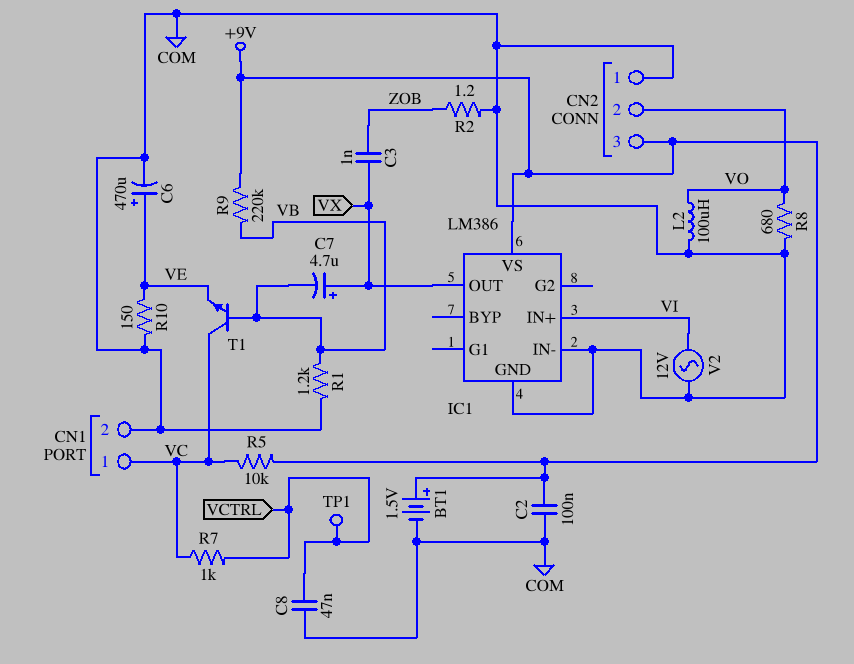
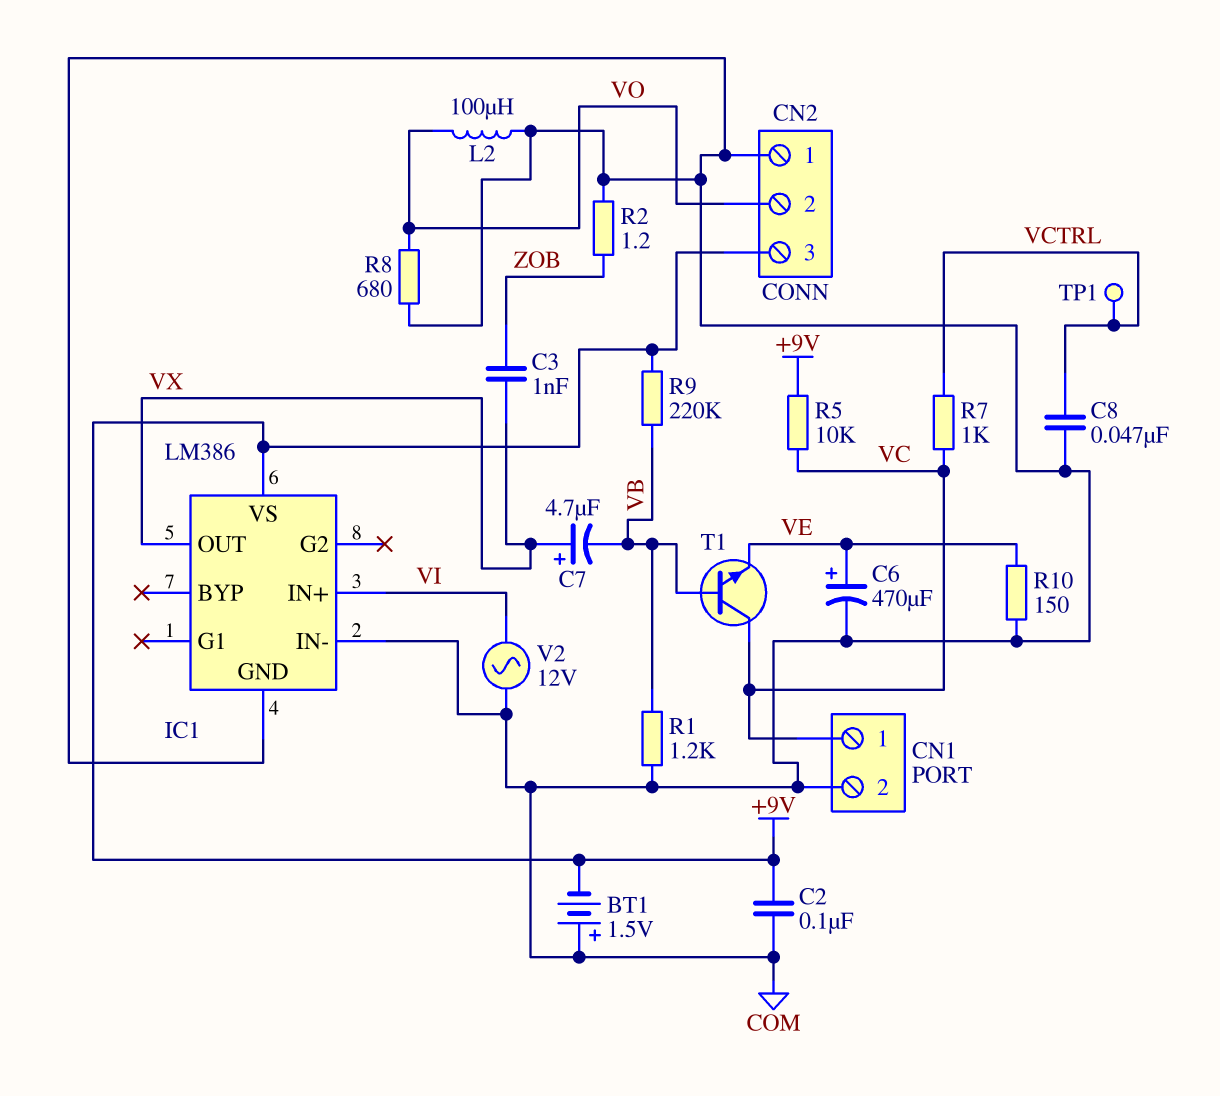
BT1: 1.5V (plus +9V, minus COM) -> 1.5V (plus COM, minus +9V)

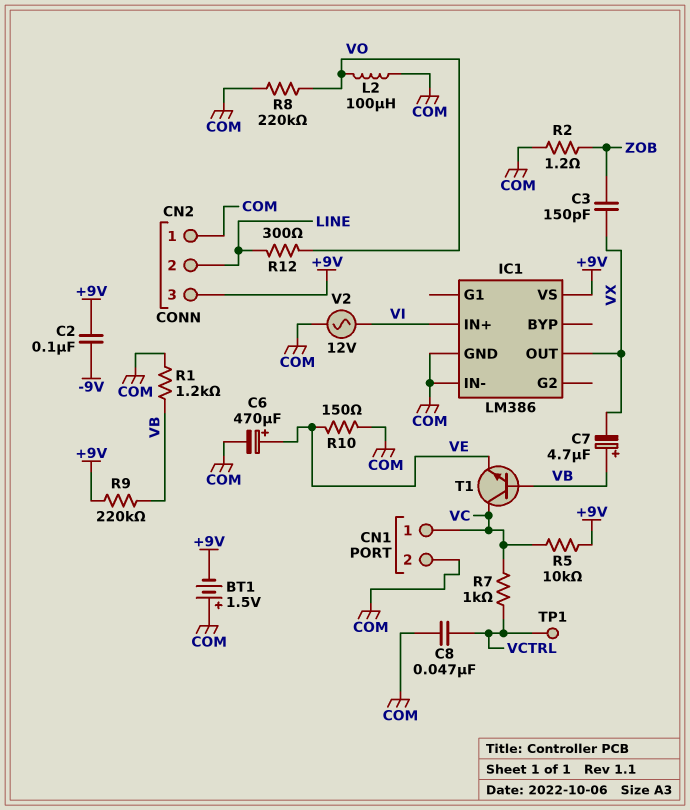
C2: 100nF (+9V, COM) -> 100nF (+9V, -9V)
C3: 1nF (VX, ZOB) -> 150pF (VX, ZOB)
C7: 4.7uF (plus VX, minus VB) -> 4.7uF (plus VB, minus VX)
CN2 pin 2: VO -> LINE
R8: 680 (COM, VO) -> 220k (COM, VO)
R12: none -> 300 (LINE, VO)

